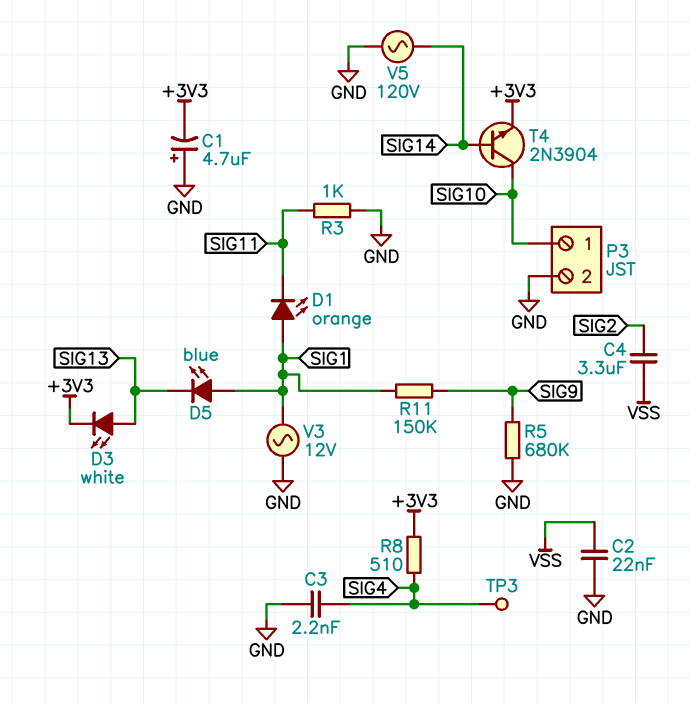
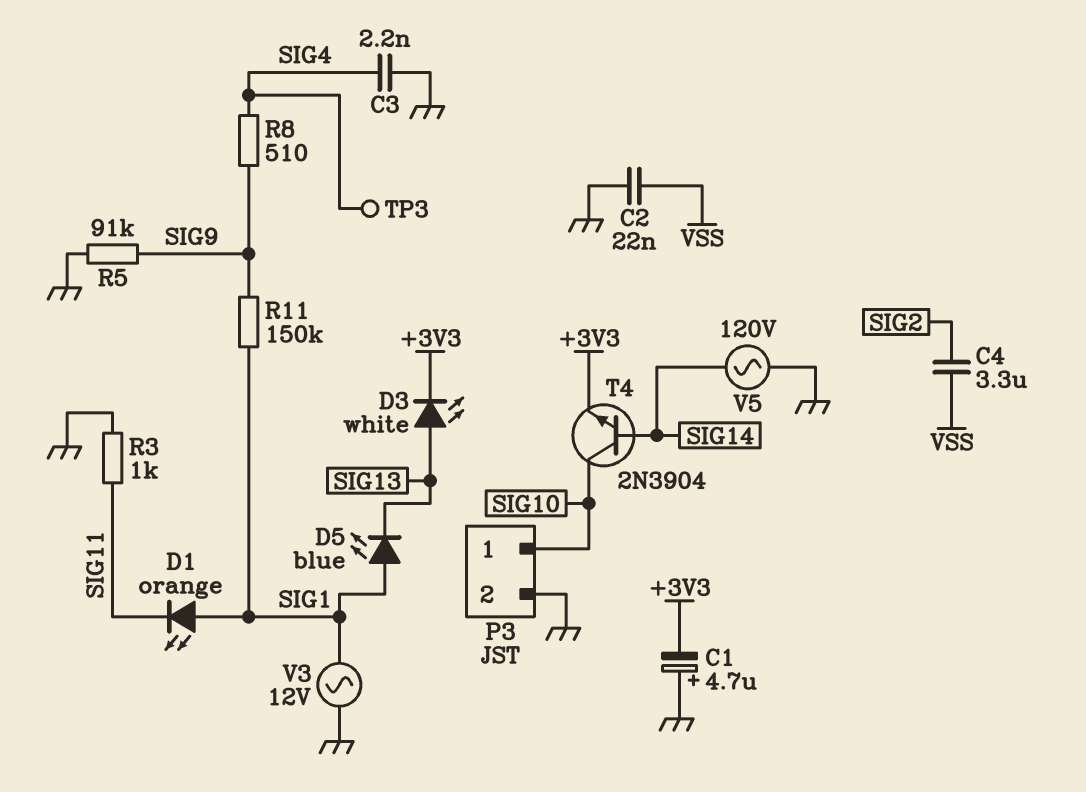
R5: 680k (GND, SIG9) -> 91k (GND, SIG9)
R8: 510 (+3V3, SIG4) -> 510 (SIG4, SIG9)

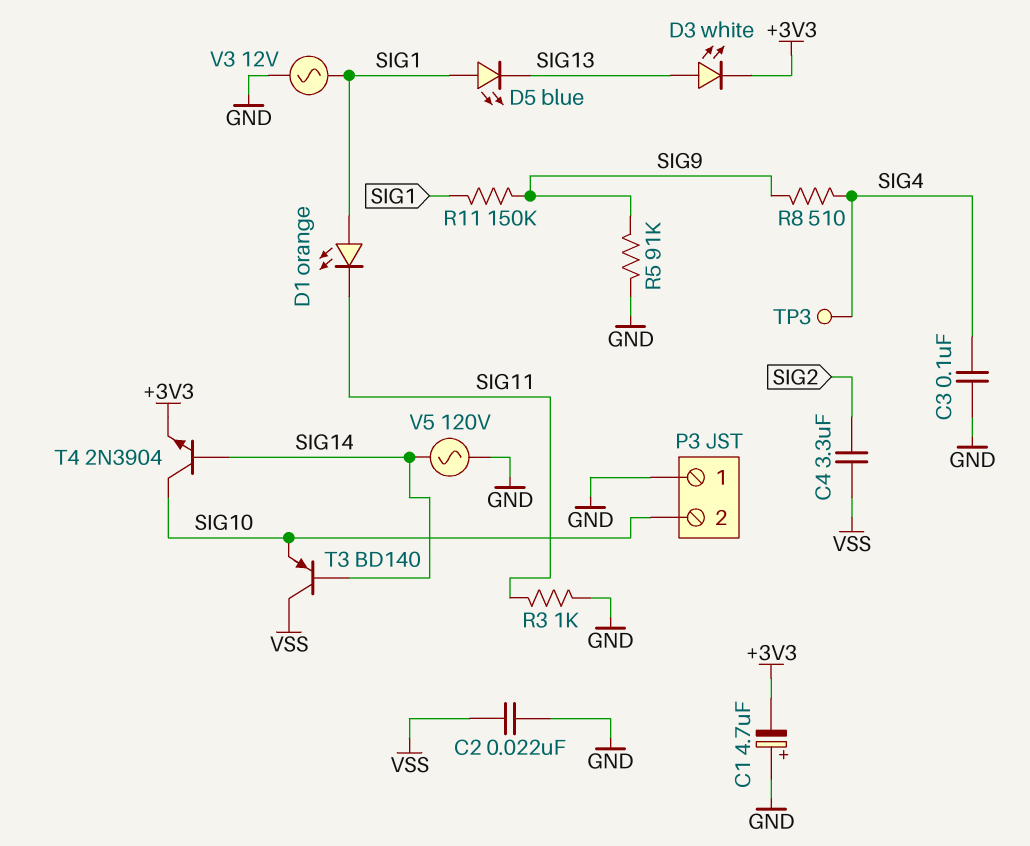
C3: 2.2nF (GND, SIG4) -> 100nF (GND, SIG4)
P3 pin 1: SIG10 -> GND
P3 pin 2: GND -> SIG10
T3: none -> PNP BD140 (B SIG14, C VSS, E SIG10)

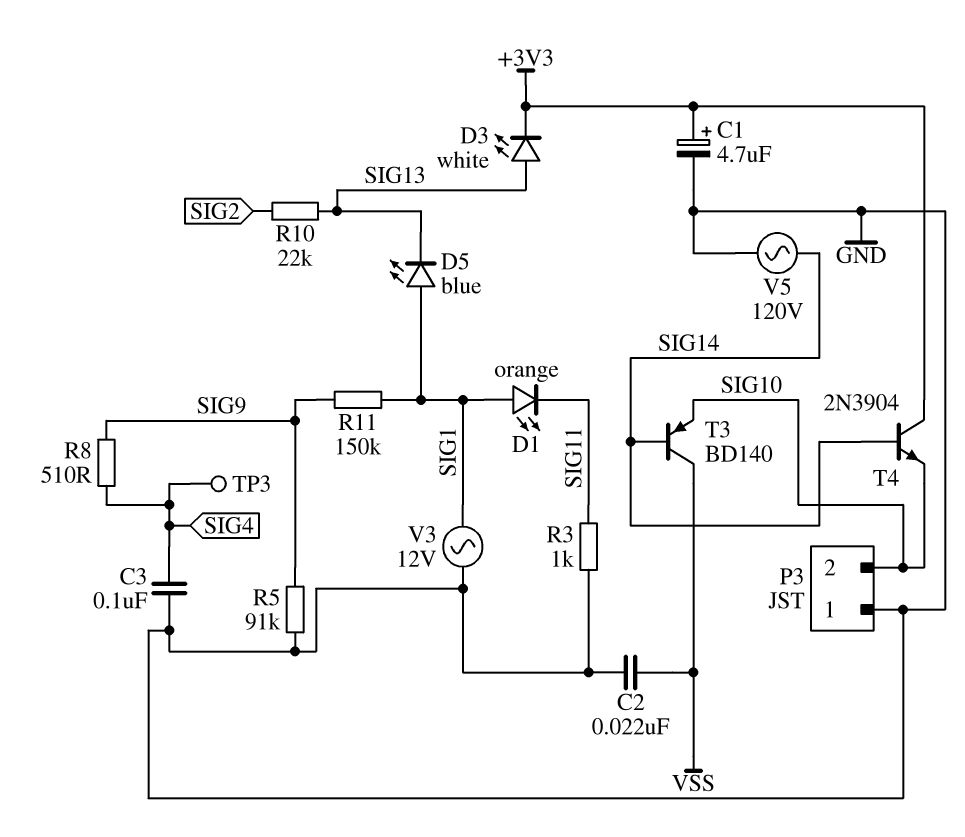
C1: 4.7uF (plus GND, minus +3V3) -> 4.7uF (plus +3V3, minus GND)
C4: 3.3uF (SIG2, VSS) -> none
R10: none -> 22k (SIG2, SIG13)
T4: NPN 2N3904 (B SIG14, C SIG10, E +3V3) -> NPN 2N3904 (B SIG14, C +3V3, E SIG10)

